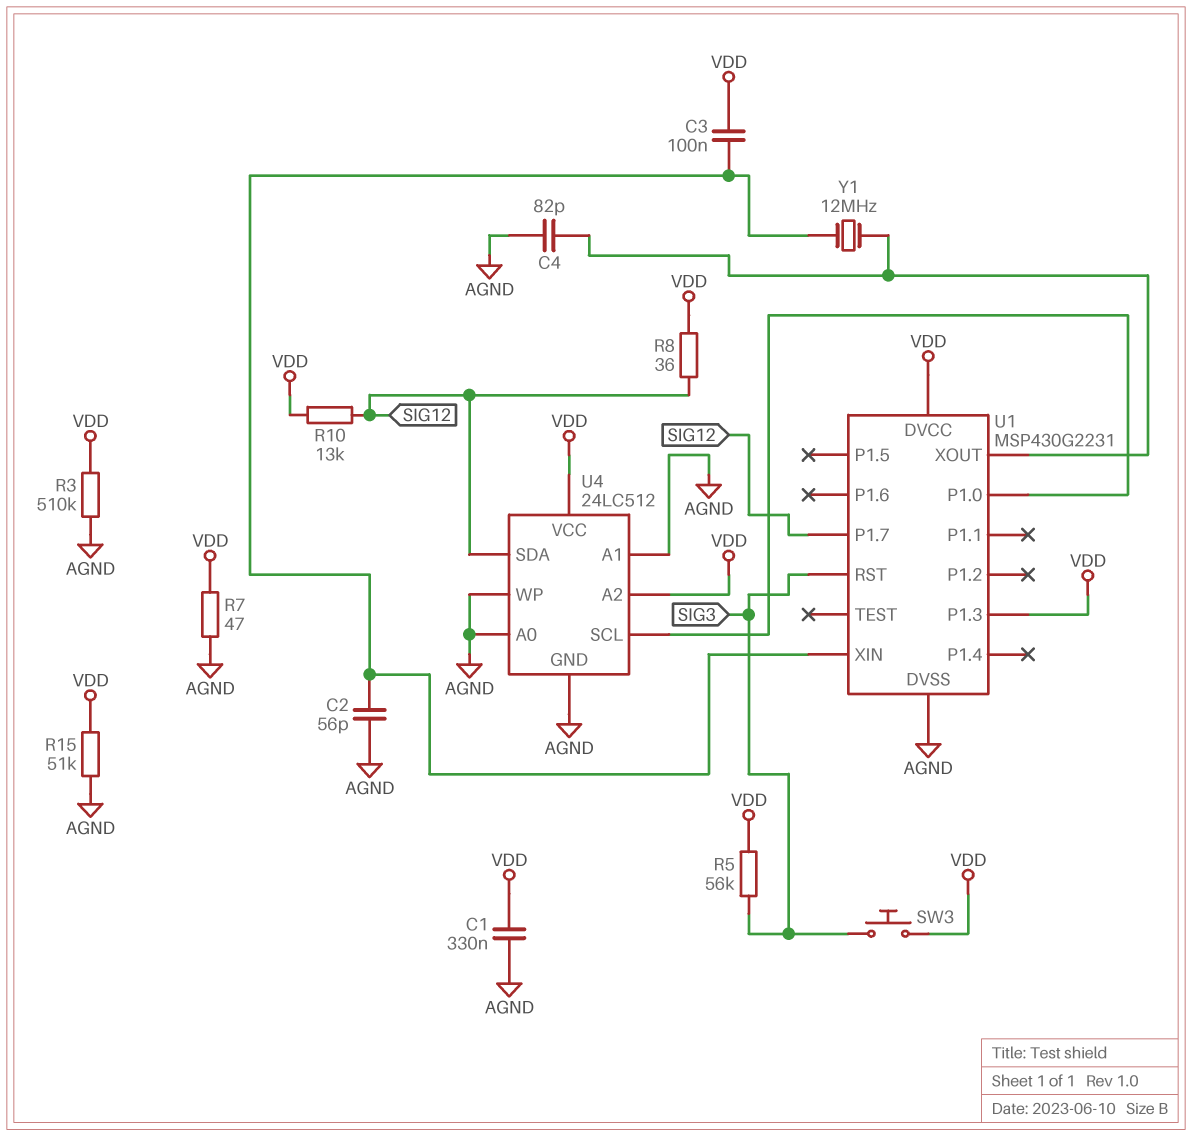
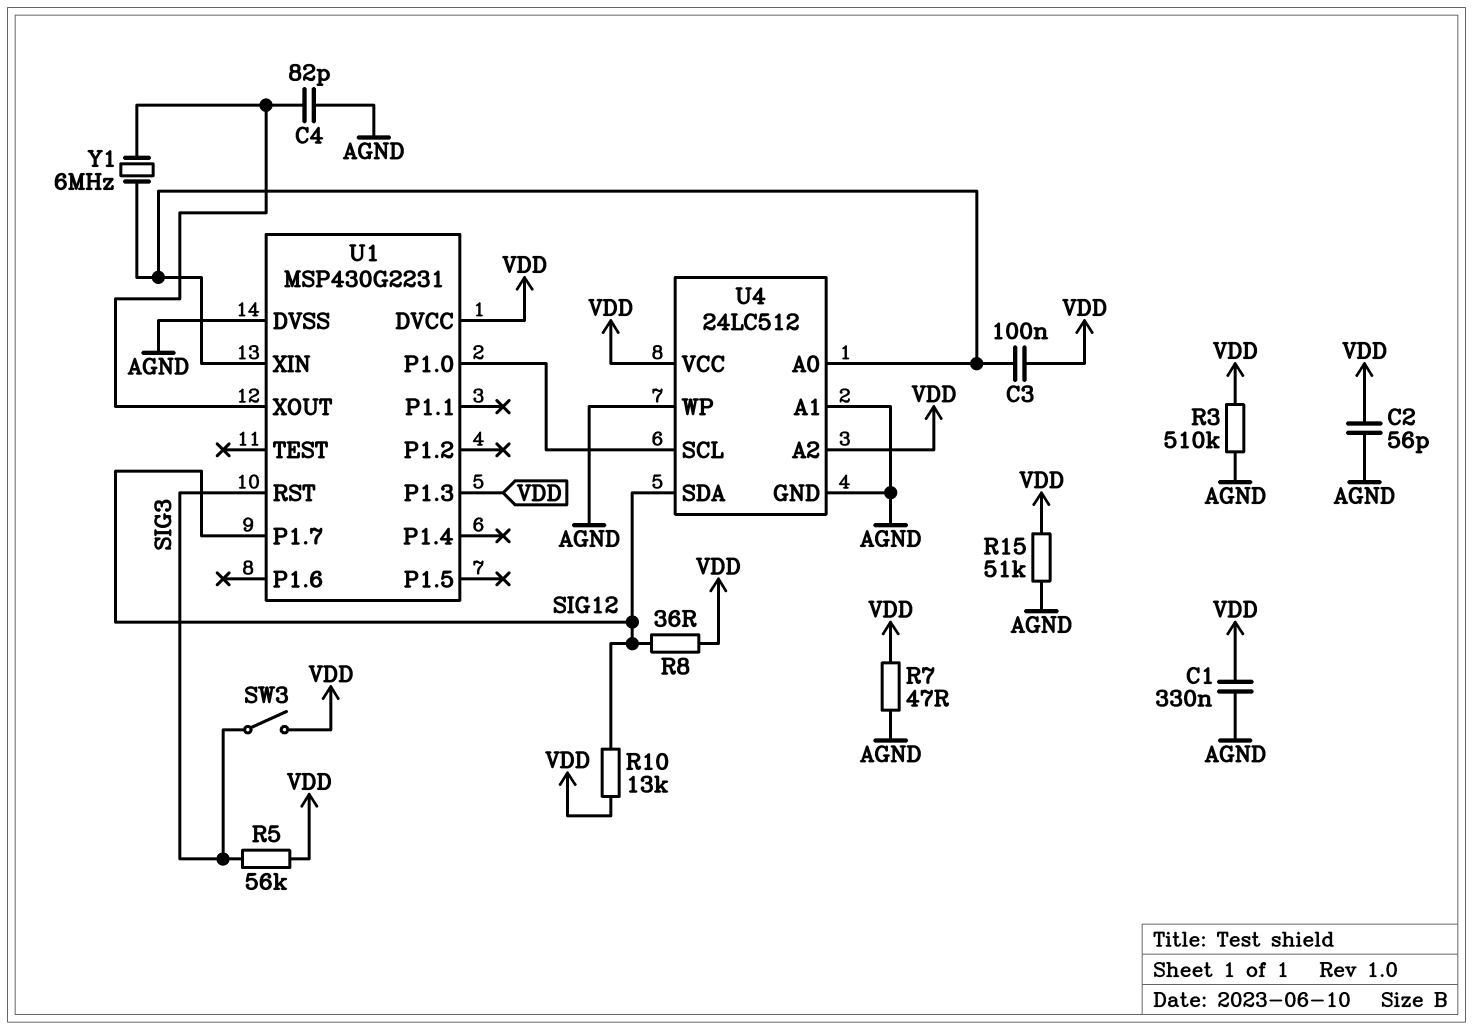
C2: 56pF (AGND, U1/XIN) -> 56pF (AGND, VDD)
SW3: button (SIG3, VDD) -> switch (SIG3, VDD)
U4 pin A0: AGND -> U1/XIN
Y1: 12MHz (U1/XIN, U1/XOUT) -> 6MHz (U1/XIN, U1/XOUT)

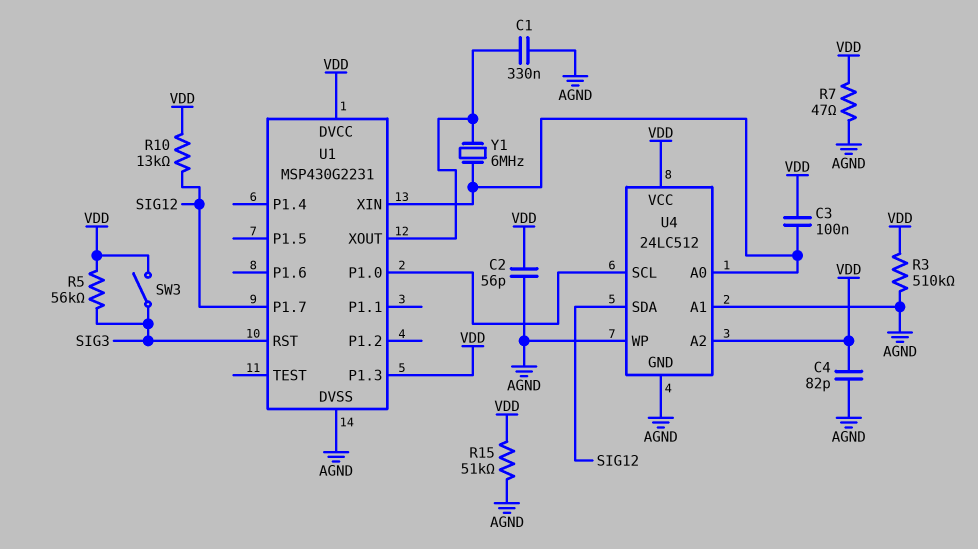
C1: 330nF (AGND, VDD) -> 330nF (AGND, U1/XOUT)
C4: 82pF (AGND, U1/XOUT) -> 82pF (AGND, VDD)
R8: 36 (SIG12, VDD) -> none

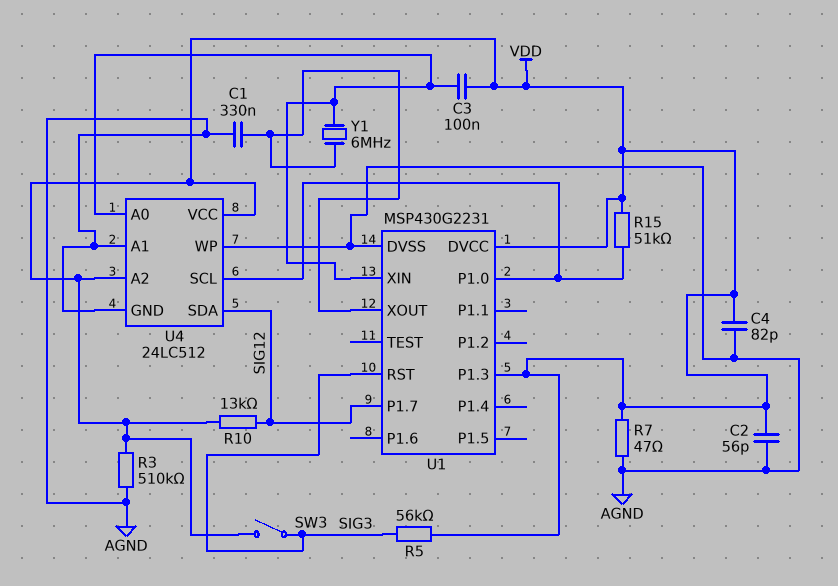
R15: 51k (AGND, VDD) -> 51k (U1/P1.0, VDD)

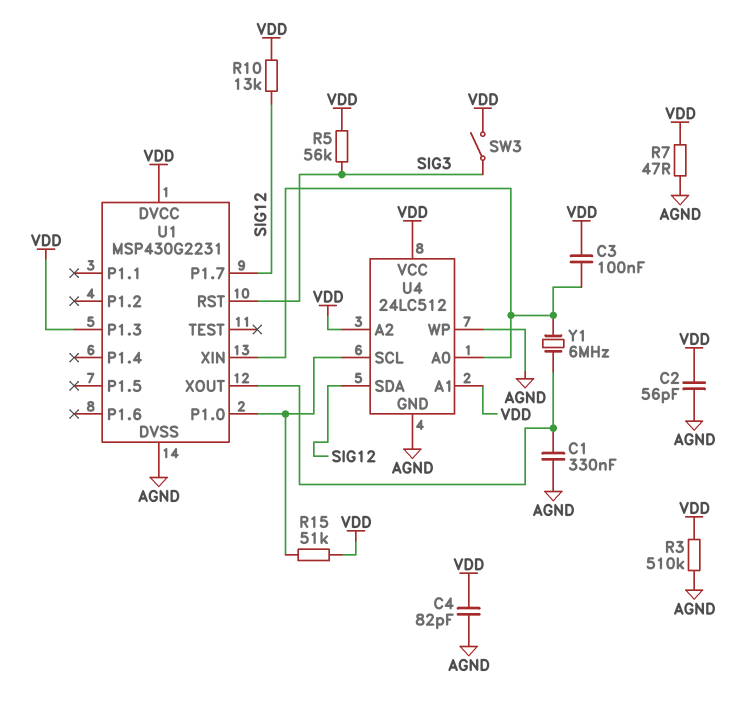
U4 pin A1: AGND -> VDD

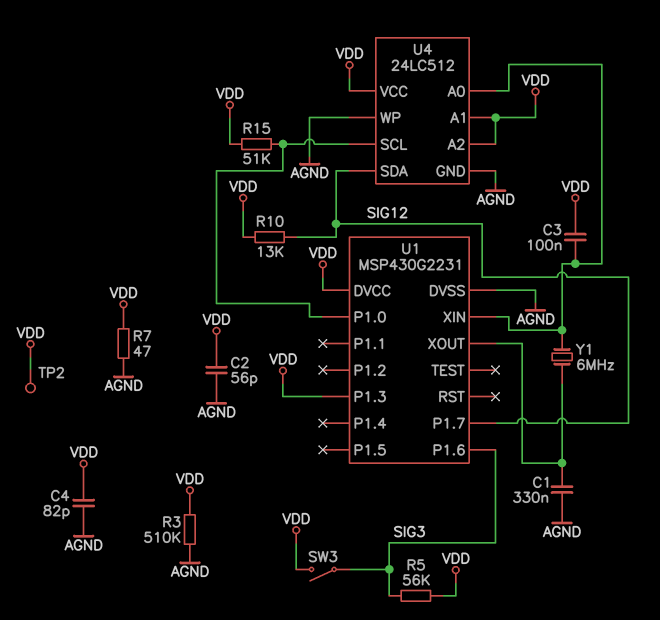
TP2: none -> test point (VDD)
U1 pin P1.6: none -> SIG3
U1 pin RST: SIG3 -> none

